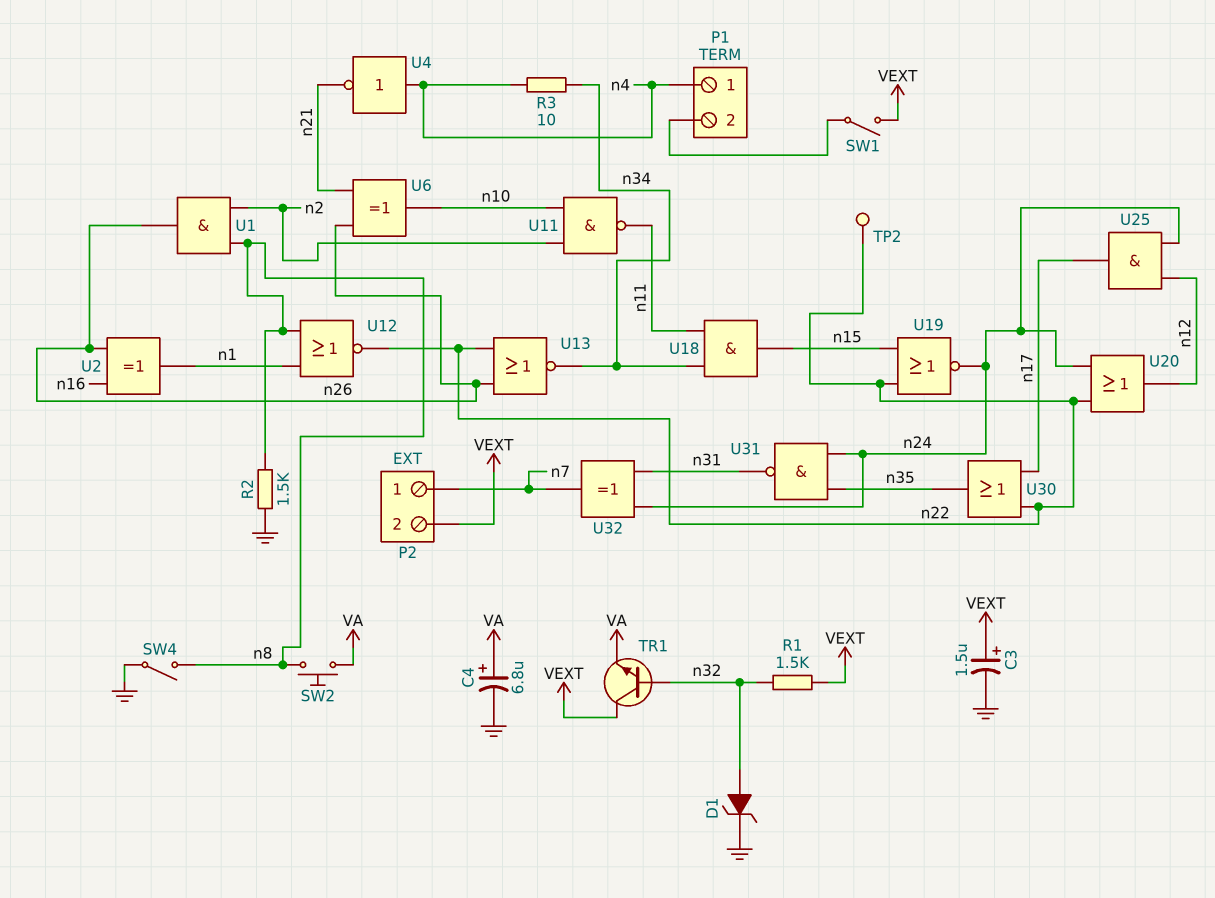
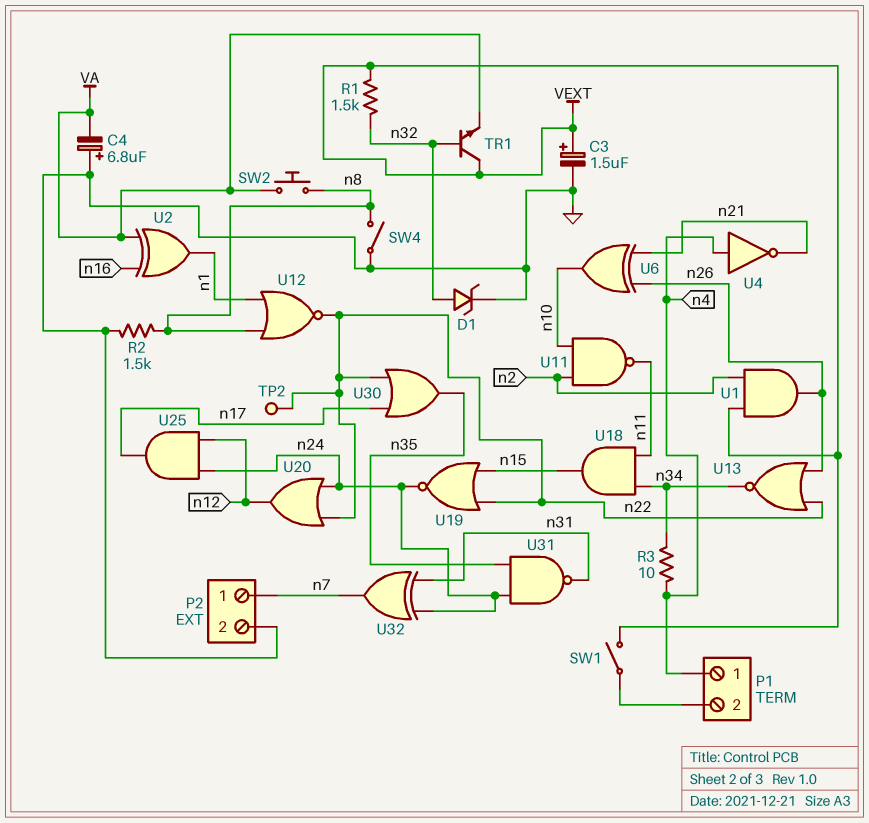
C4: 6.8uF (plus VA, minus GND) -> 6.8uF (plus GND, minus VA)
P2 pin 2: VEXT -> GND
U1: AND (in n2, in n8, out n26) -> AND (in VEXT, in n2, out n26)
U2: XOR (in n16, in n26, out n1) -> XOR (in VA, in n16, out n1)

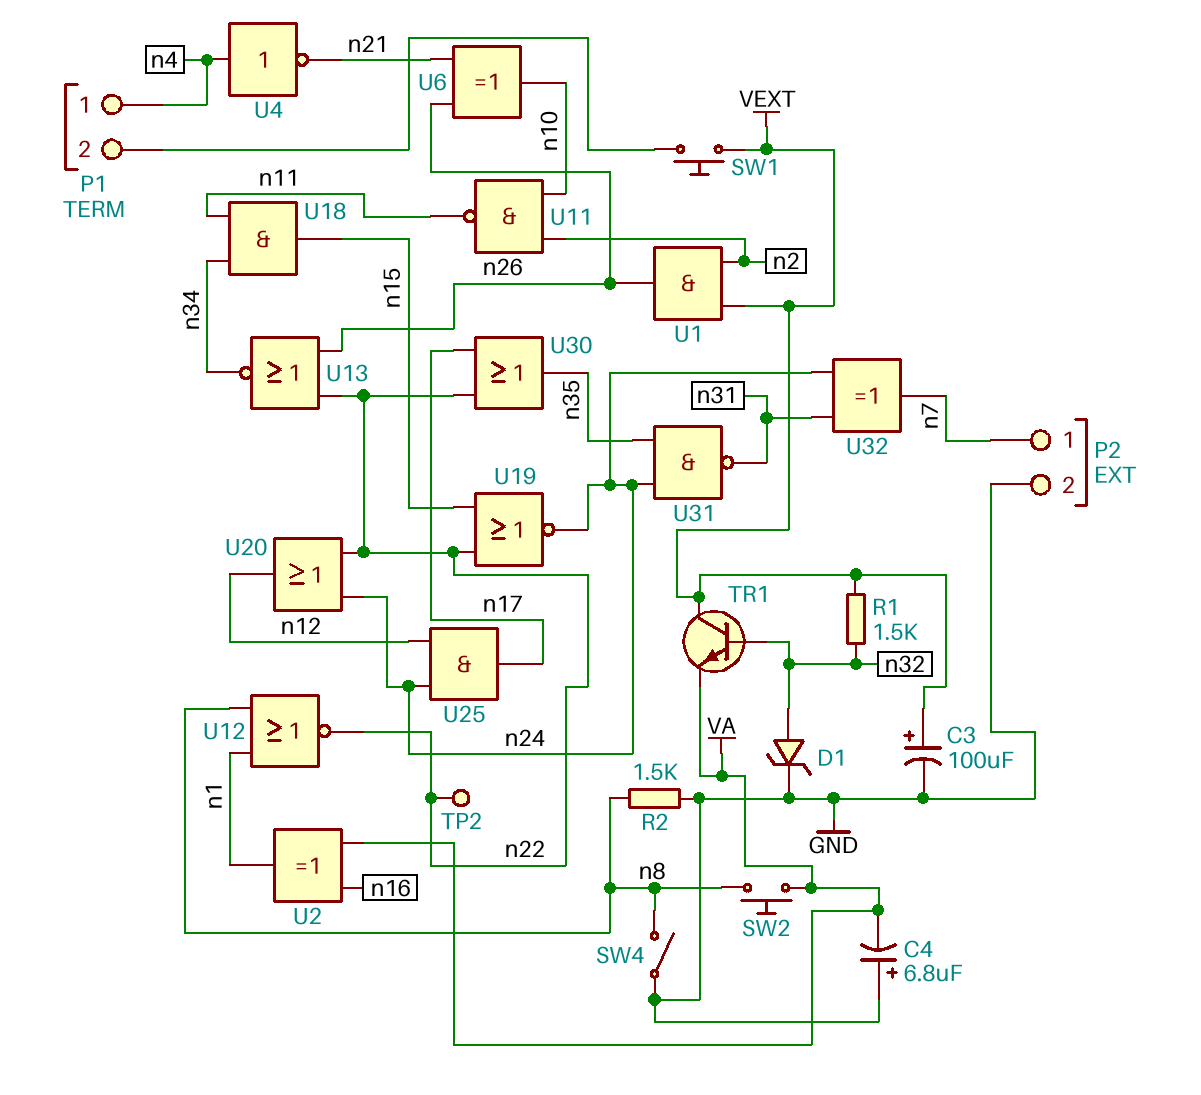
C3: 1.5uF (plus VEXT, minus GND) -> 100uF (plus VEXT, minus GND)
R3: 10 (n4, n34) -> none
SW1: switch (P1/2, VEXT) -> button (P1/2, VEXT)

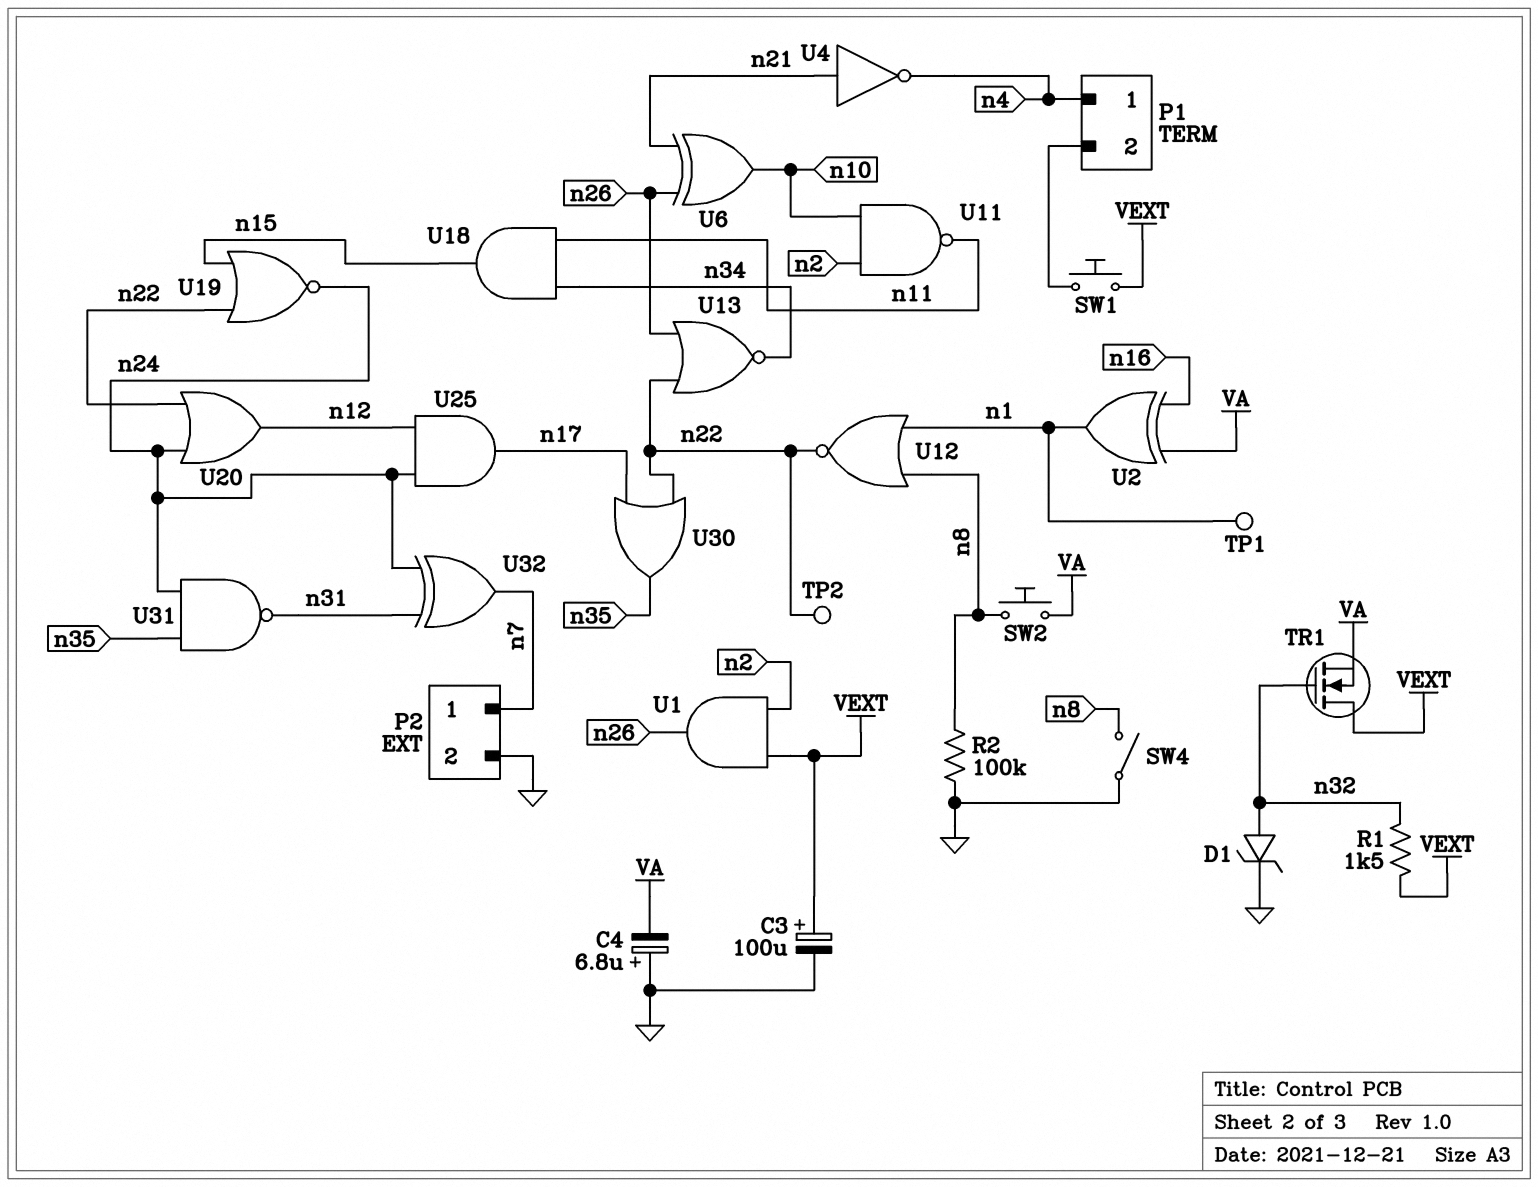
R2: 1.5k (GND, n8) -> 100k (GND, n8)
TP1: none -> test point (n1)
TR1: NPN (B n32, C VEXT, E VA) -> NMOS (G n32, D VEXT, S VA)
U4: NOT (in n4, out n21) -> NOT (in n21, out n4)

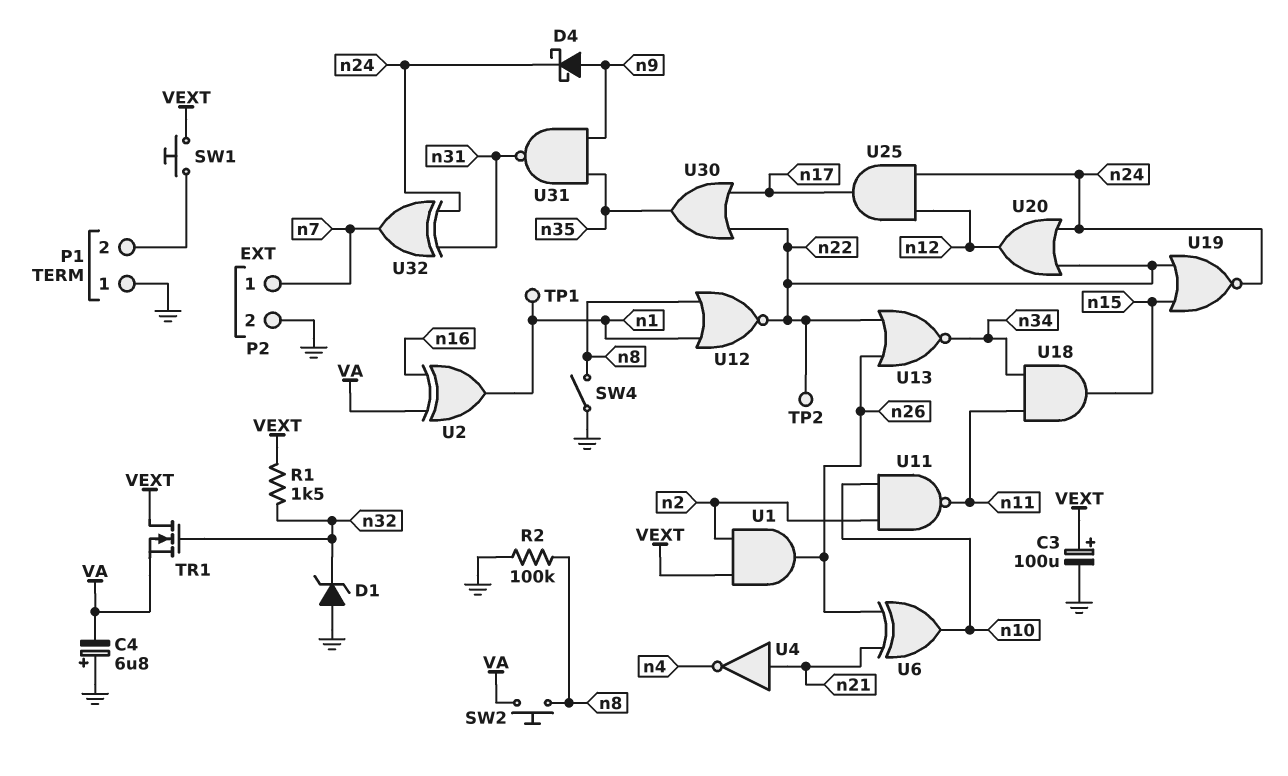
D1: zener (A n32, K GND) -> zener (A GND, K n32)
D4: none -> schottky (A n9, K n24)
P1 pin 1: n4 -> GND
U31: NAND (in n24, in n35, out n31) -> NAND (in n9, in n35, out n31)

